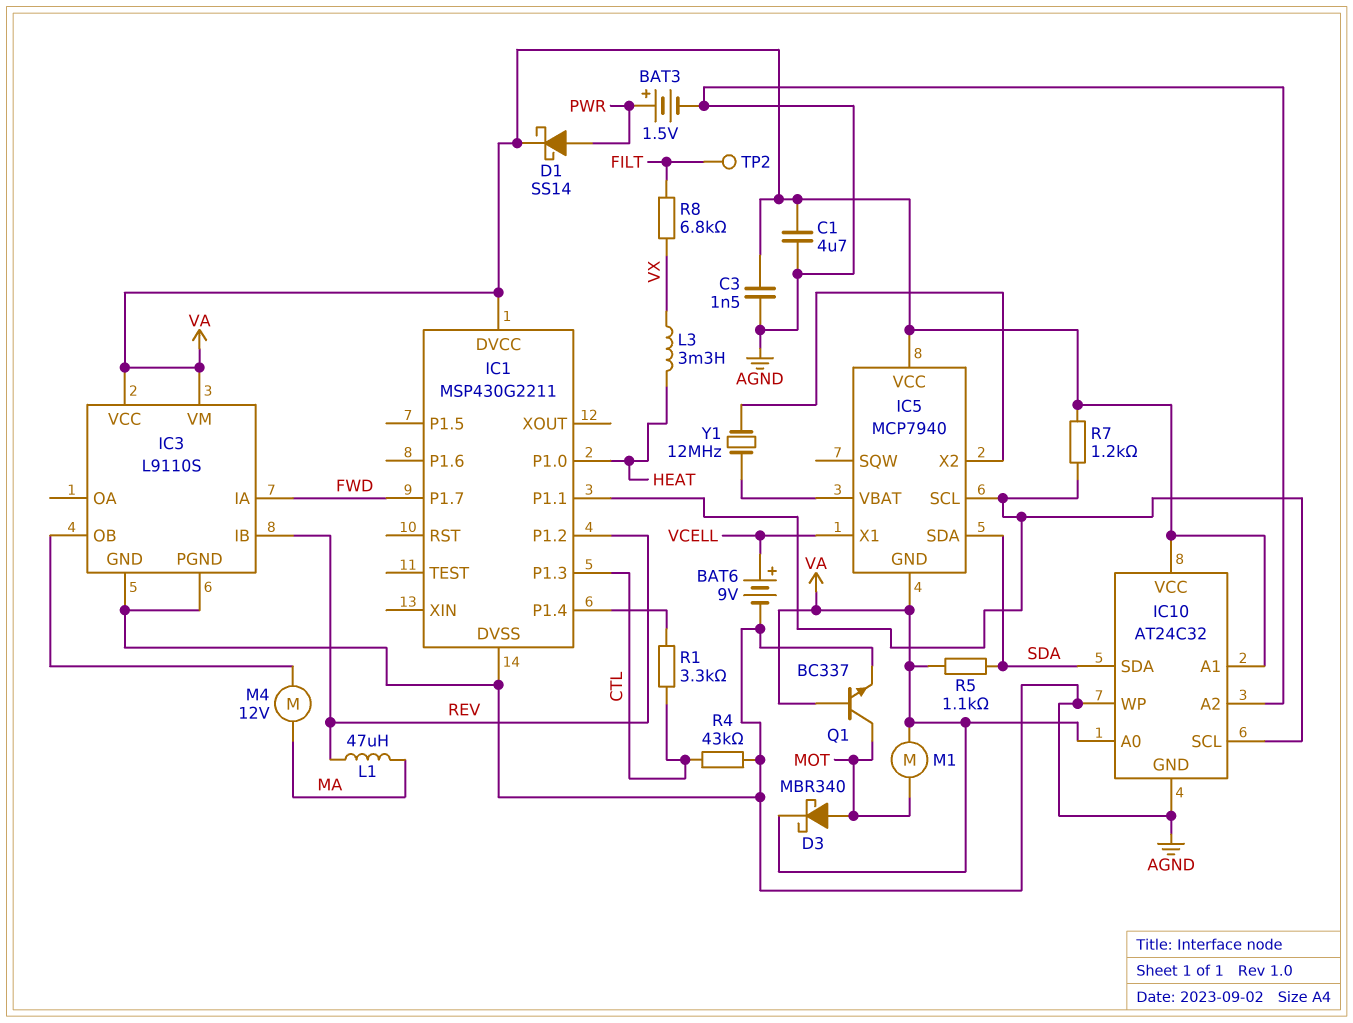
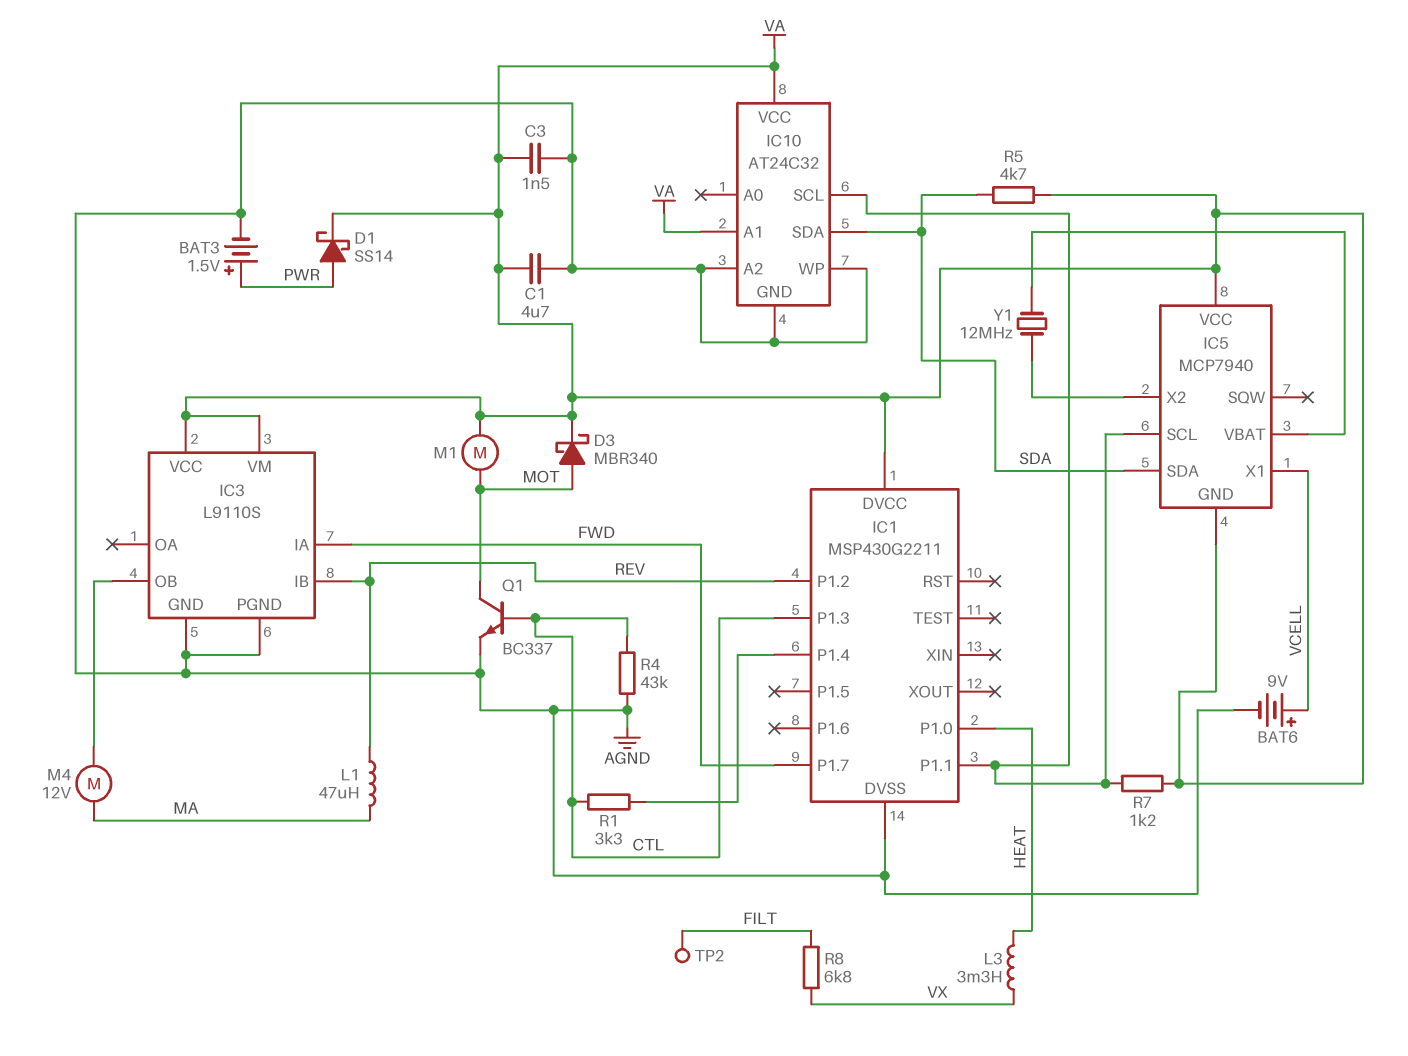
IC10 pin A0: VA -> none
Q1: NPN BC337 (B VA, C MOT, E AGND) -> NPN BC337 (B CTL, C MOT, E AGND)
R5: 1.1k (SDA, VA) -> 4.7k (SDA, VA)

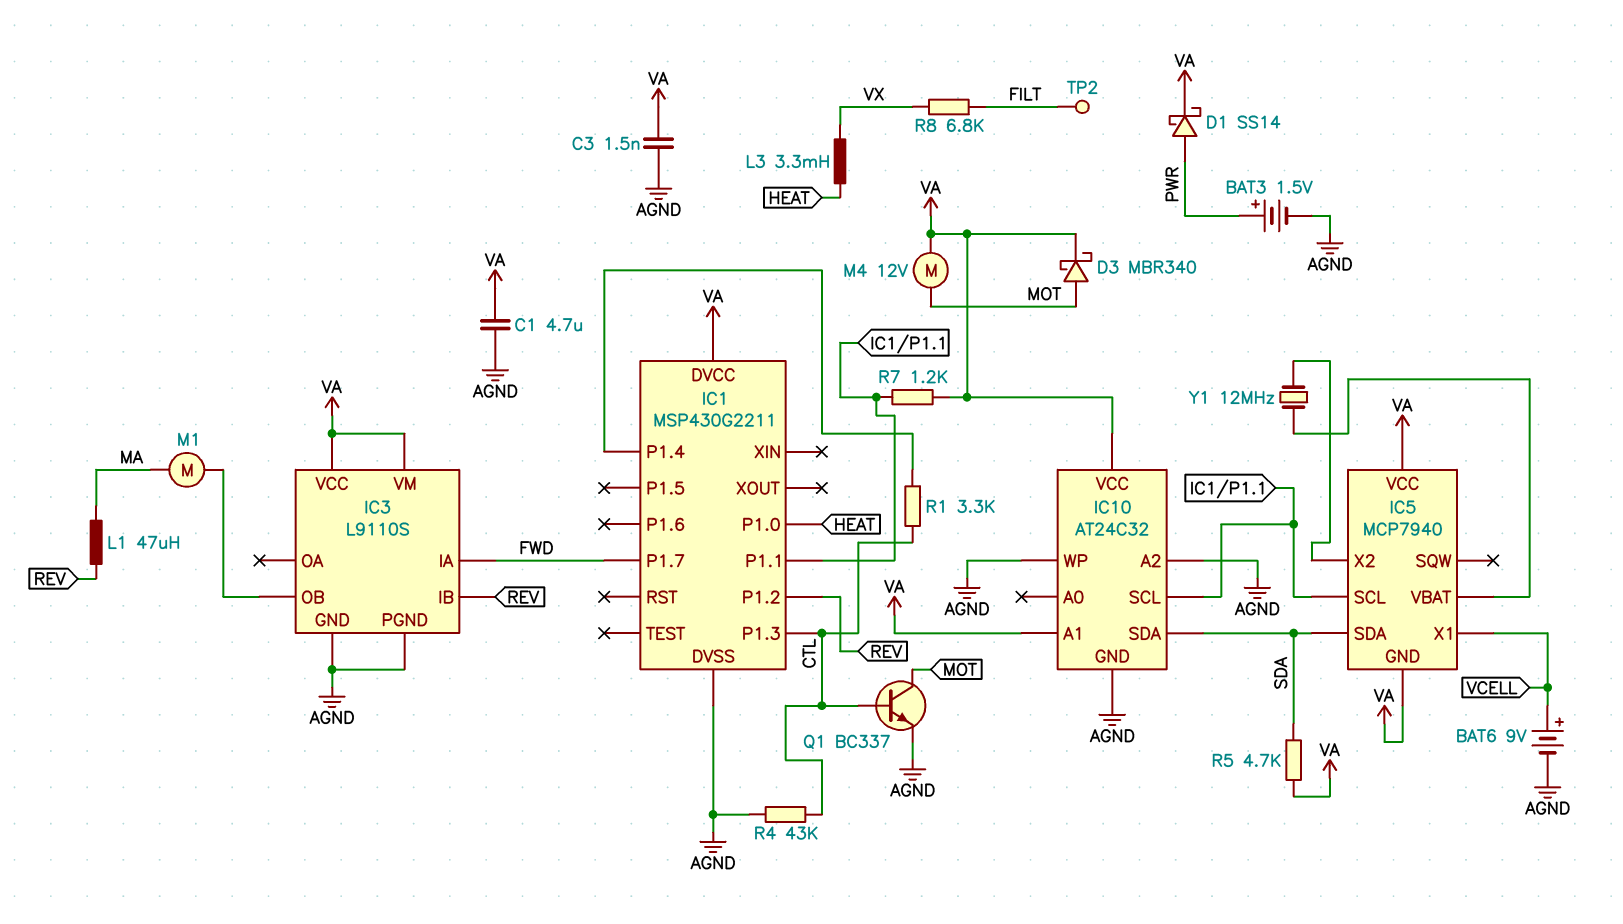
M1: motor (MOT, VA) -> motor (IC3/OB, MA)
M4: motor 12V (IC3/OB, MA) -> motor 12V (MOT, VA)

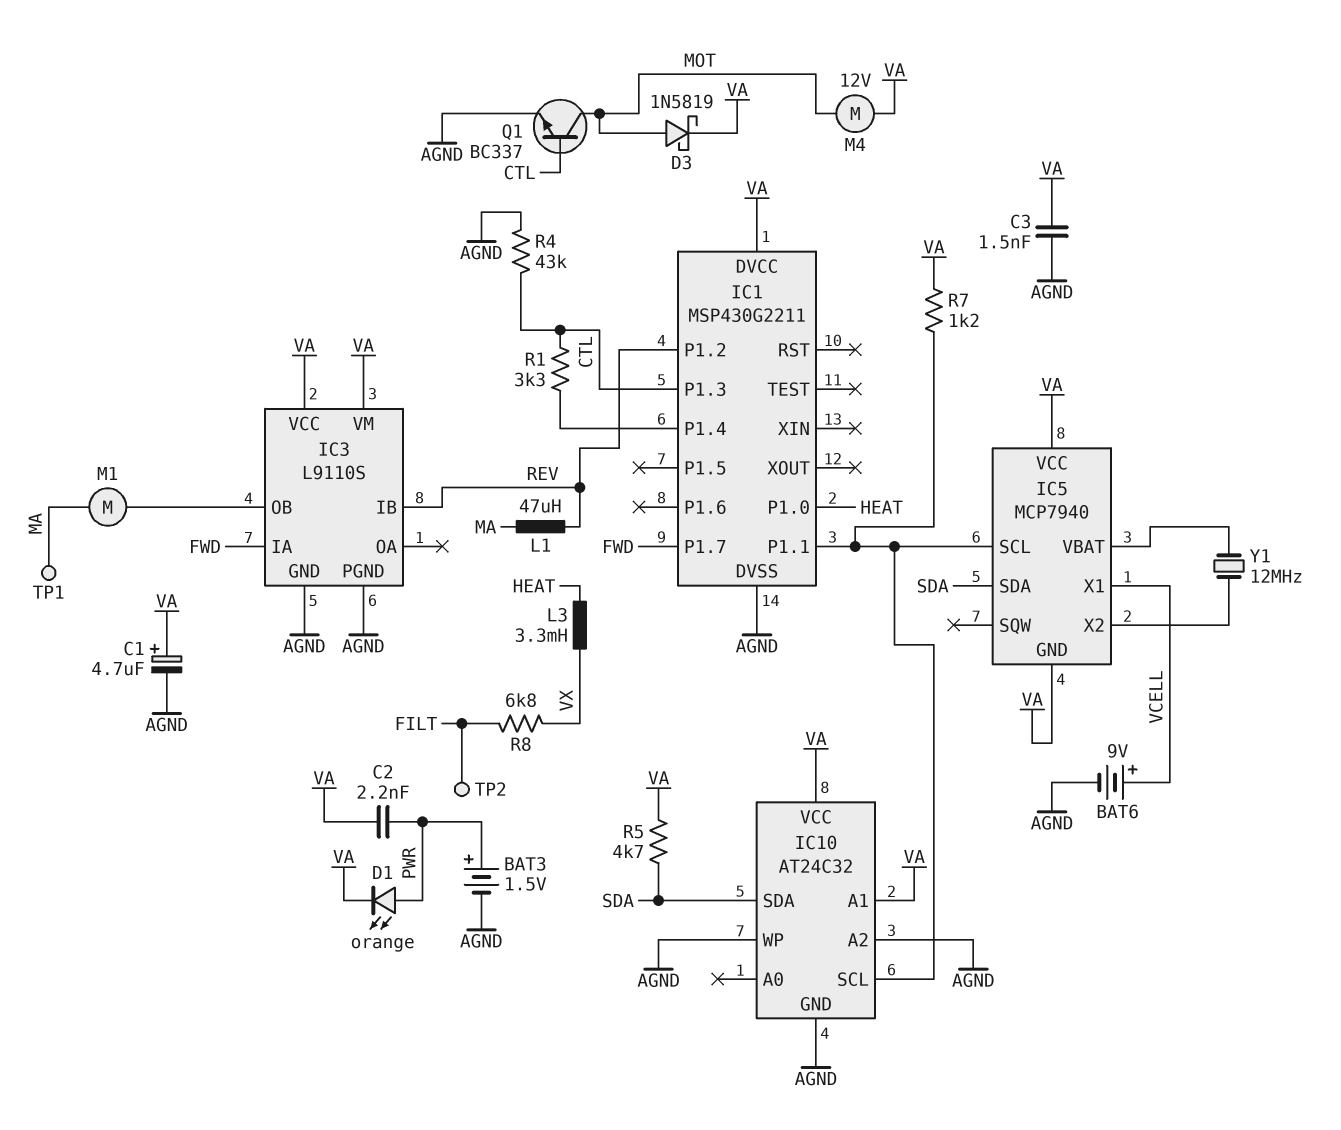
C1: 4.7uF (AGND, VA) -> 4.7uF (plus VA, minus AGND)
C2: none -> 2.2nF (PWR, VA)
D1: schottky SS14 (A PWR, K VA) -> LED orange (A PWR, K VA)
D3: schottky MBR340 (A MOT, K VA) -> schottky 1N5819 (A MOT, K VA)
TP1: none -> test point (MA)

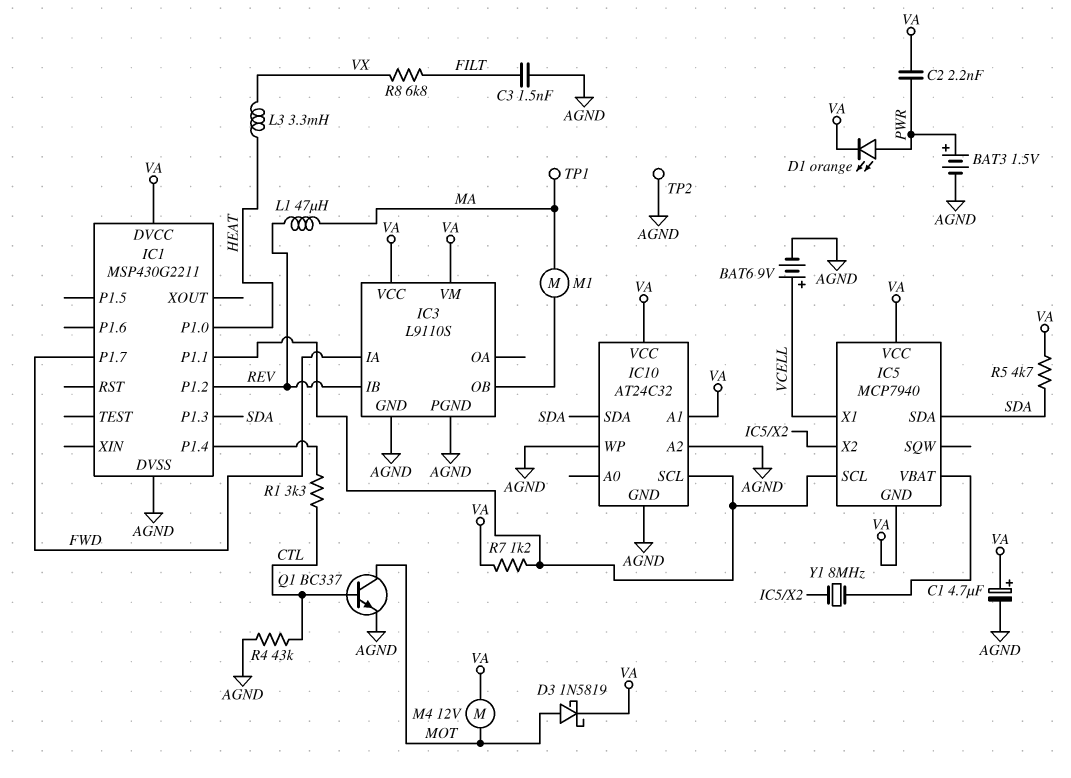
C3: 1.5nF (AGND, VA) -> 1.5nF (AGND, FILT)
IC1 pin P1.3: CTL -> SDA
TP2: test point (FILT) -> test point (AGND)
Y1: 12MHz (IC5/VBAT, IC5/X2) -> 8MHz (IC5/VBAT, IC5/X2)

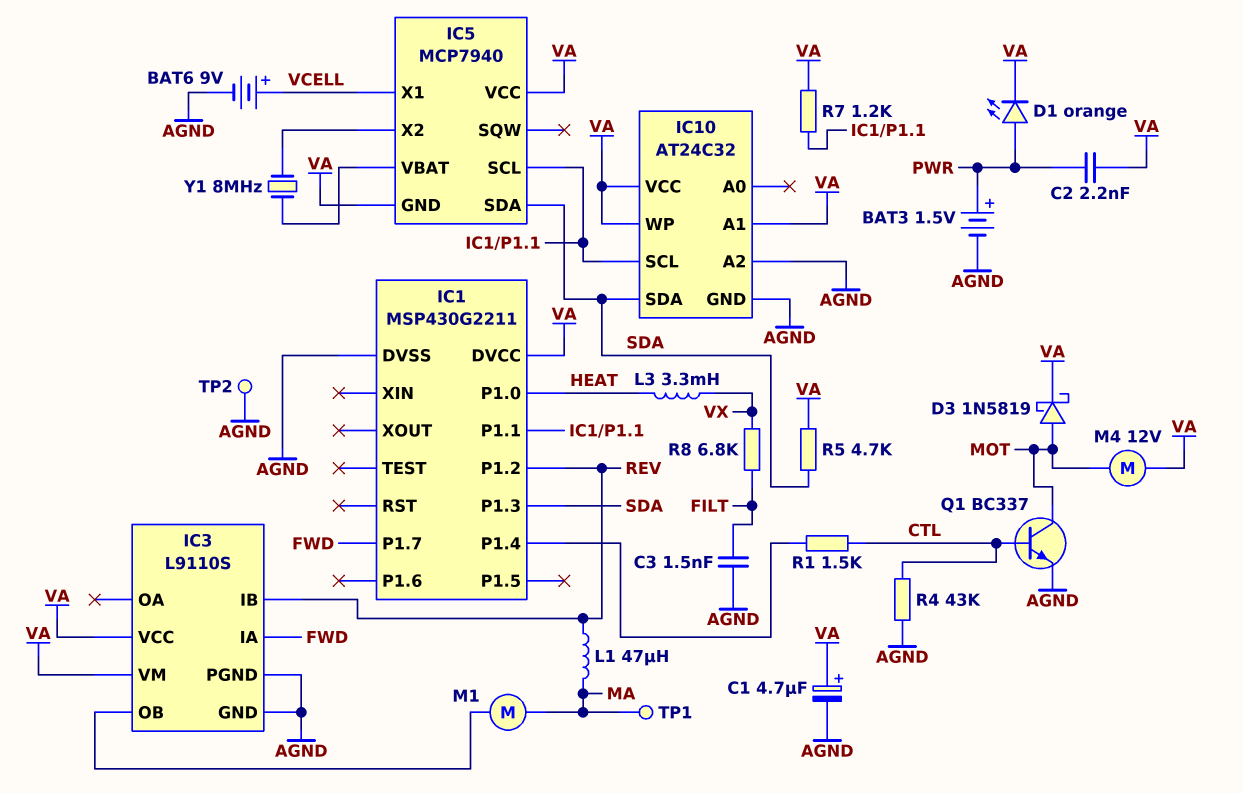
IC10 pin WP: AGND -> VA
R1: 3.3k (CTL, IC1/P1.4) -> 1.5k (CTL, IC1/P1.4)

